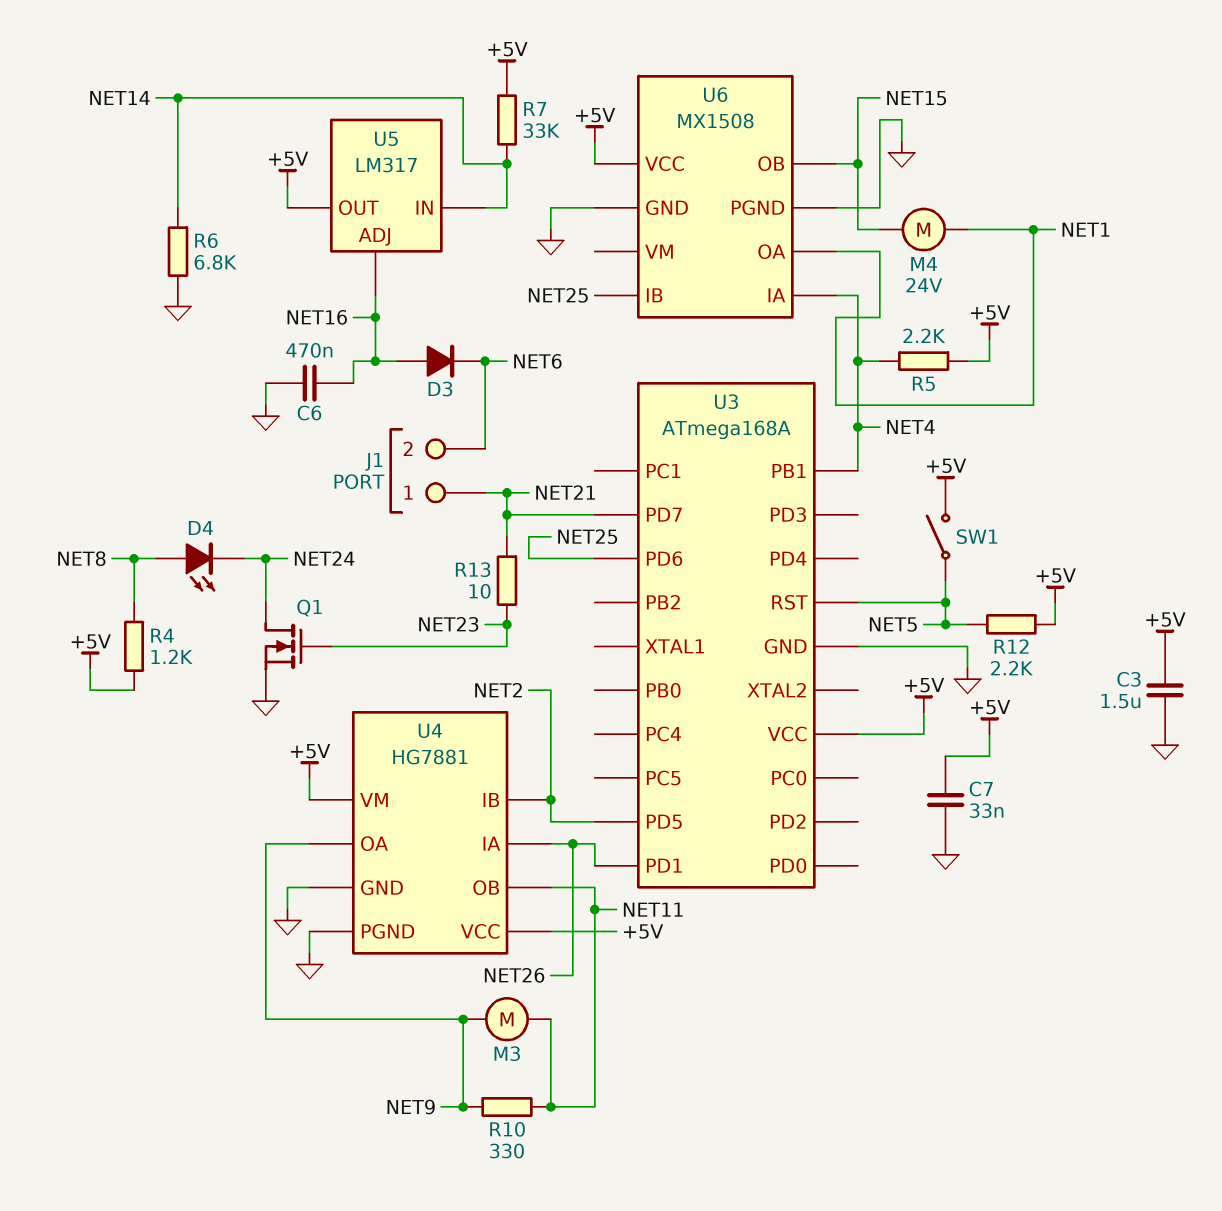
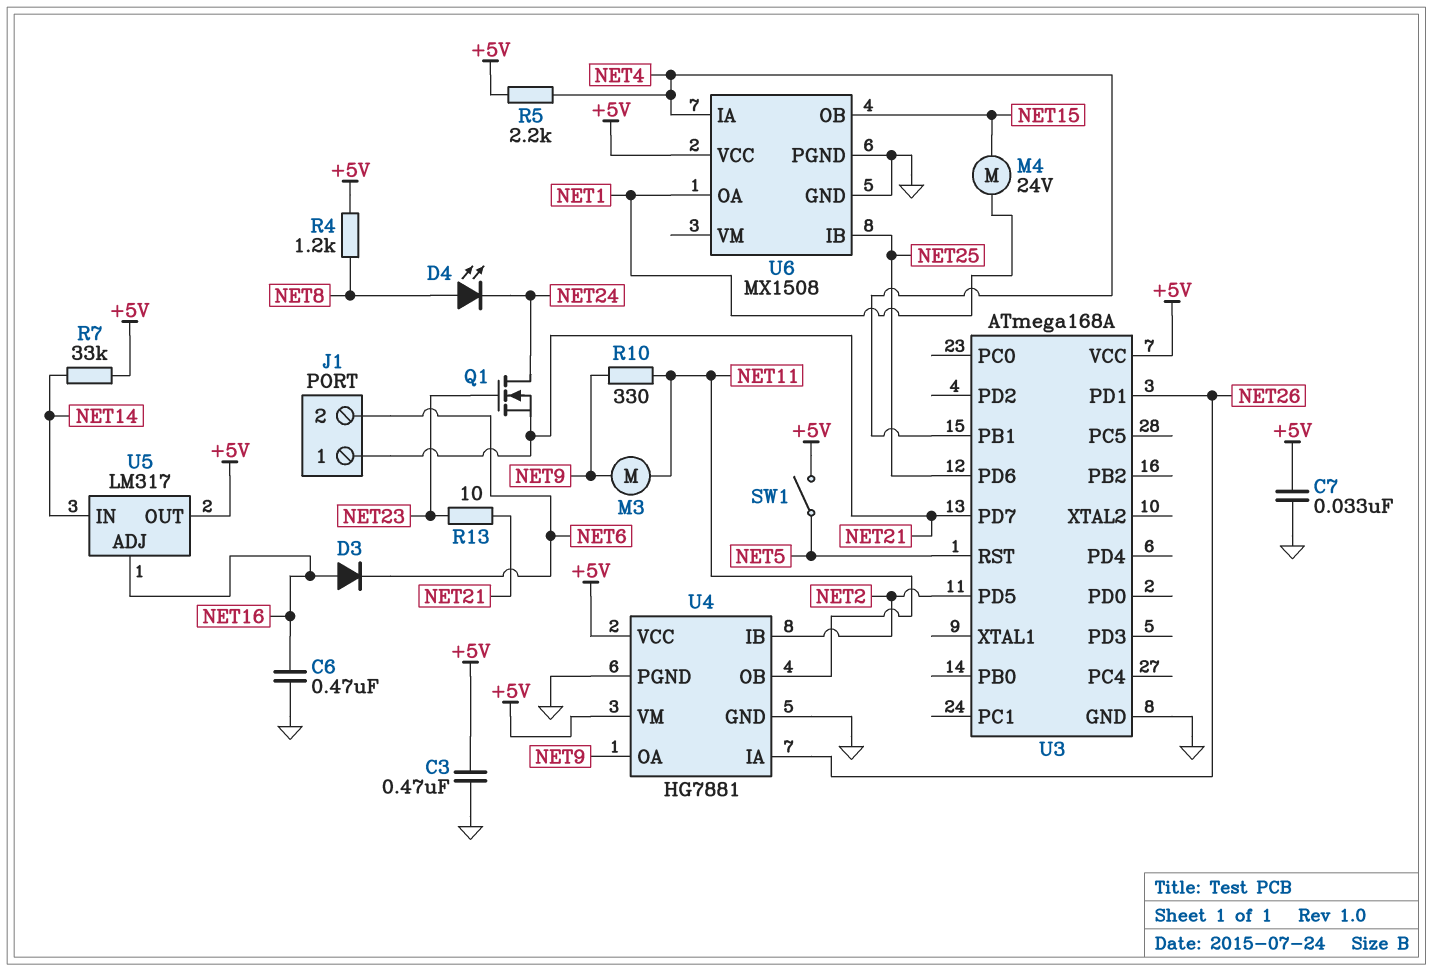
C3: 1.5uF (+5V, GND) -> 470nF (+5V, GND)
Q1: NMOS (G NET23, D NET24, S GND) -> NMOS (G NET23, D NET24, S NET21)
R6: 6.8k (GND, NET14) -> none
R12: 2.2k (+5V, NET5) -> none

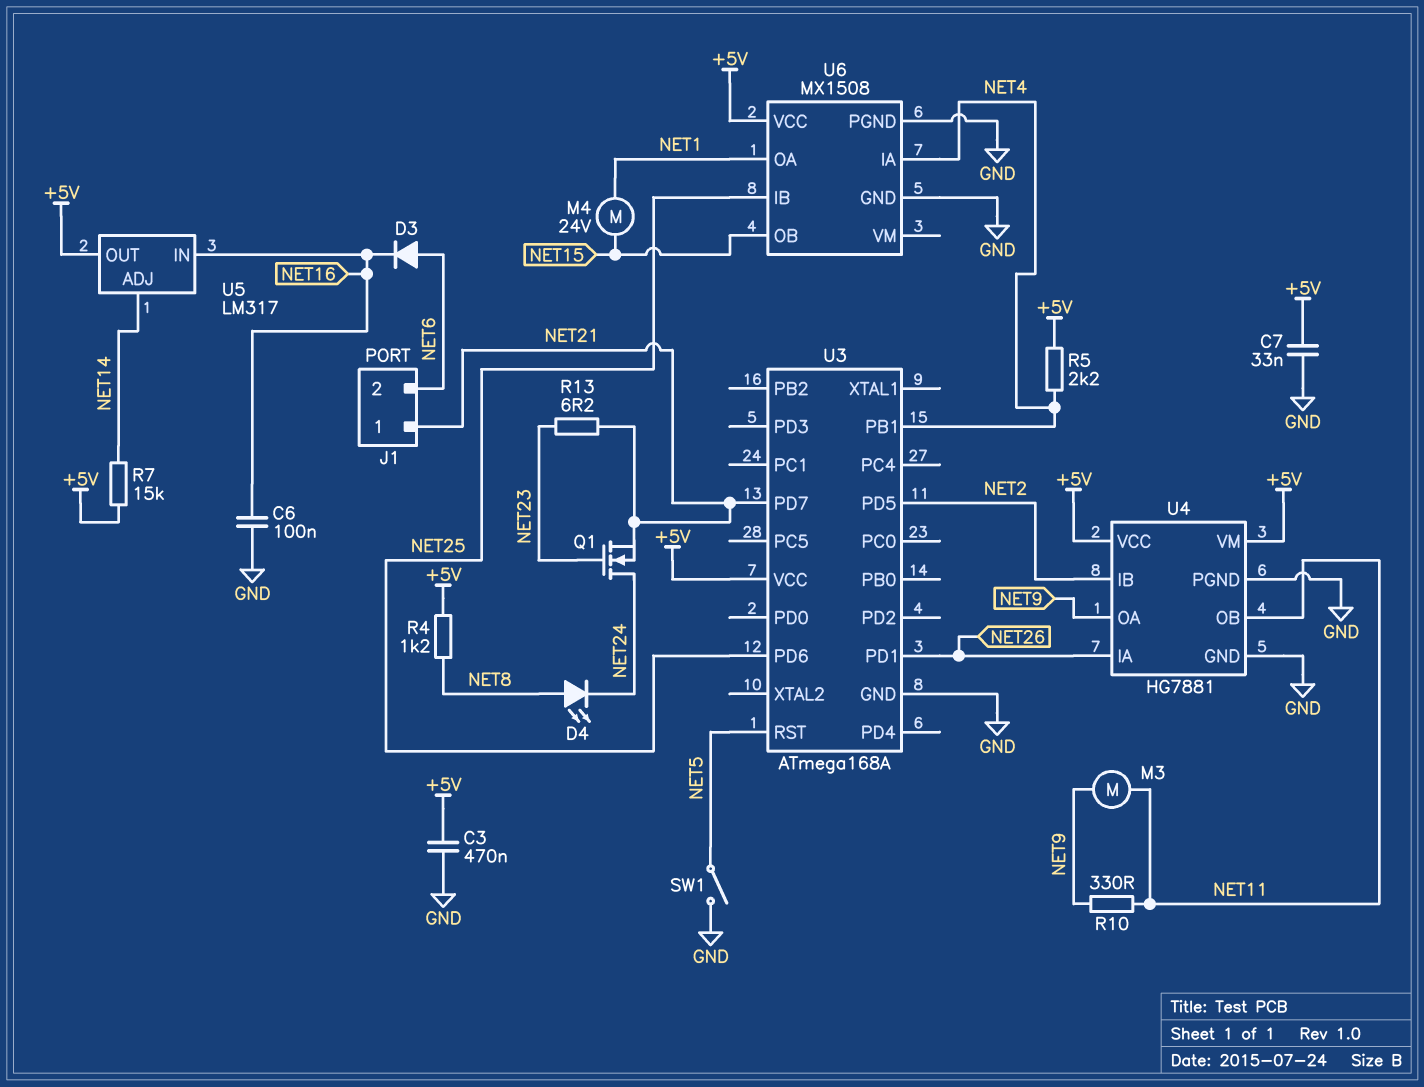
C6: 470nF (GND, NET16) -> 100nF (GND, NET16)
D3: diode (A NET16, K NET6) -> diode (A NET6, K NET16)
R7: 33k (+5V, NET14) -> 15k (+5V, NET14)
R13: 10 (NET21, NET23) -> 6.2 (NET21, NET23)
SW1: switch (+5V, NET5) -> switch (GND, NET5)
U5 pin ADJ: NET16 -> NET14
U5 pin IN: NET14 -> NET16

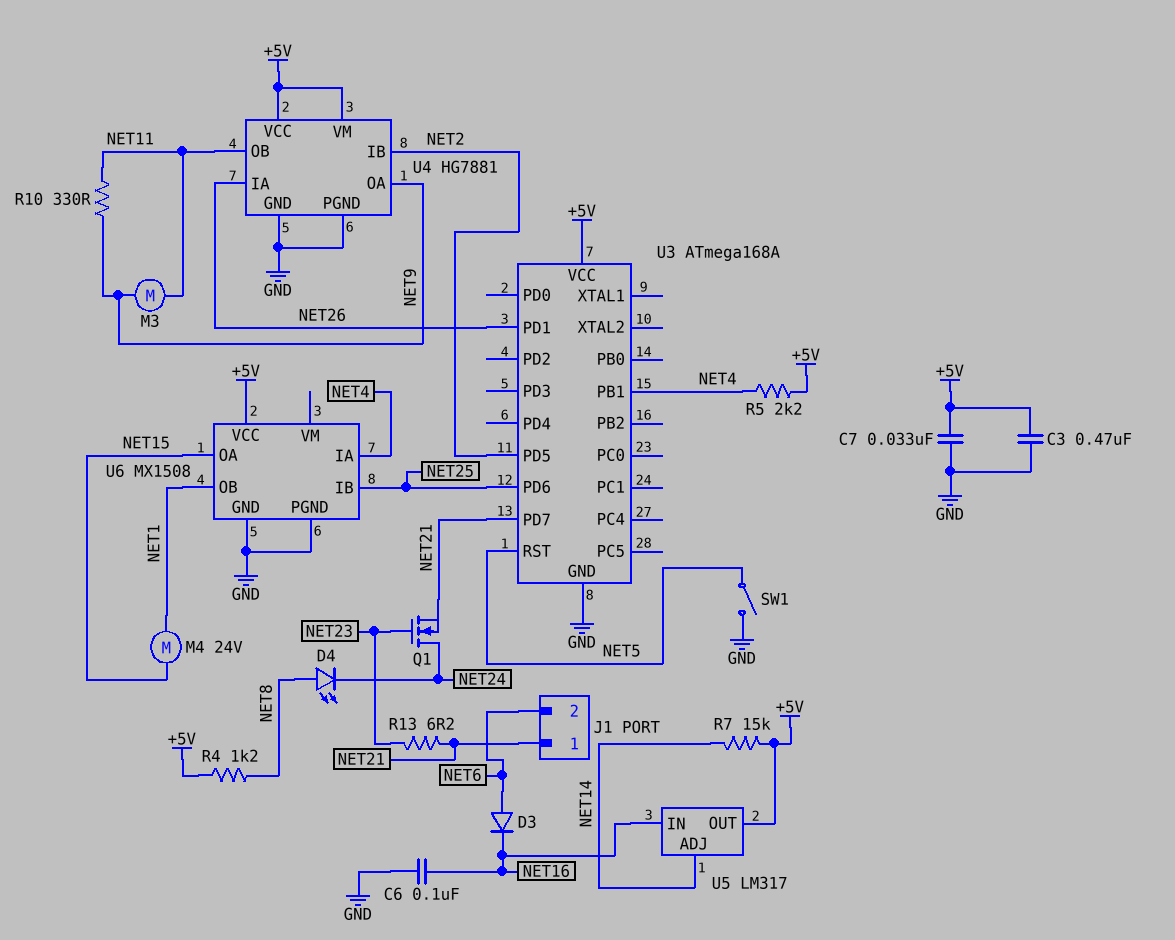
U6 pin OA: NET1 -> NET15
U6 pin OB: NET15 -> NET1

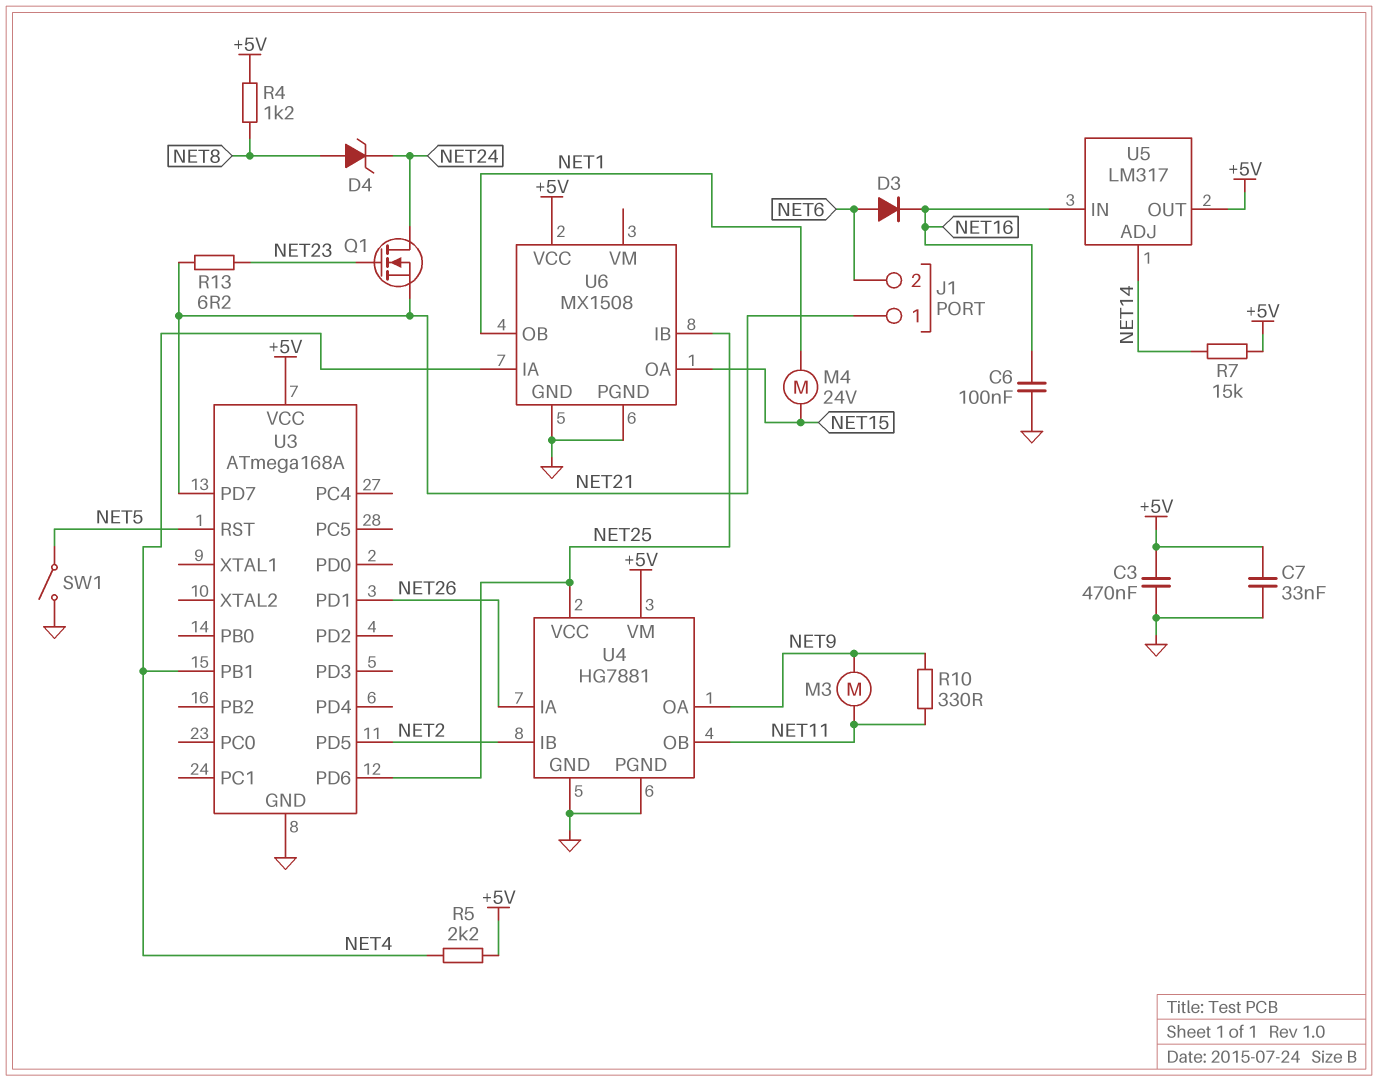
D4: LED (A NET8, K NET24) -> zener (A NET8, K NET24)
U4 pin VCC: +5V -> NET25

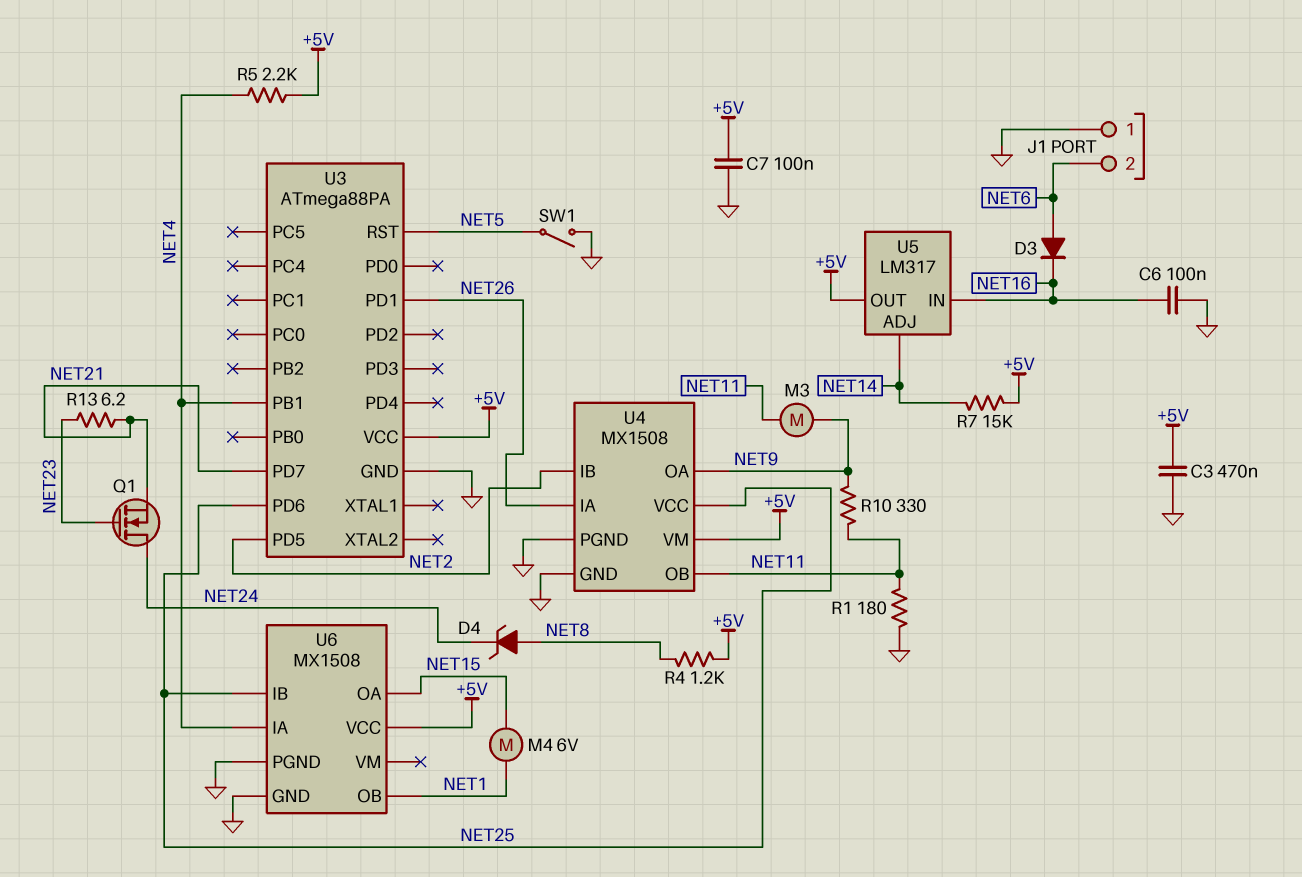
C7: 33nF (+5V, GND) -> 100nF (+5V, GND)
J1 pin 1: NET21 -> GND
M4: motor 24V (NET1, NET15) -> motor 6V (NET1, NET15)
R1: none -> 180 (GND, NET11)
U3: ATmega168A -> ATmega88PA
U4: HG7881 -> MX1508

